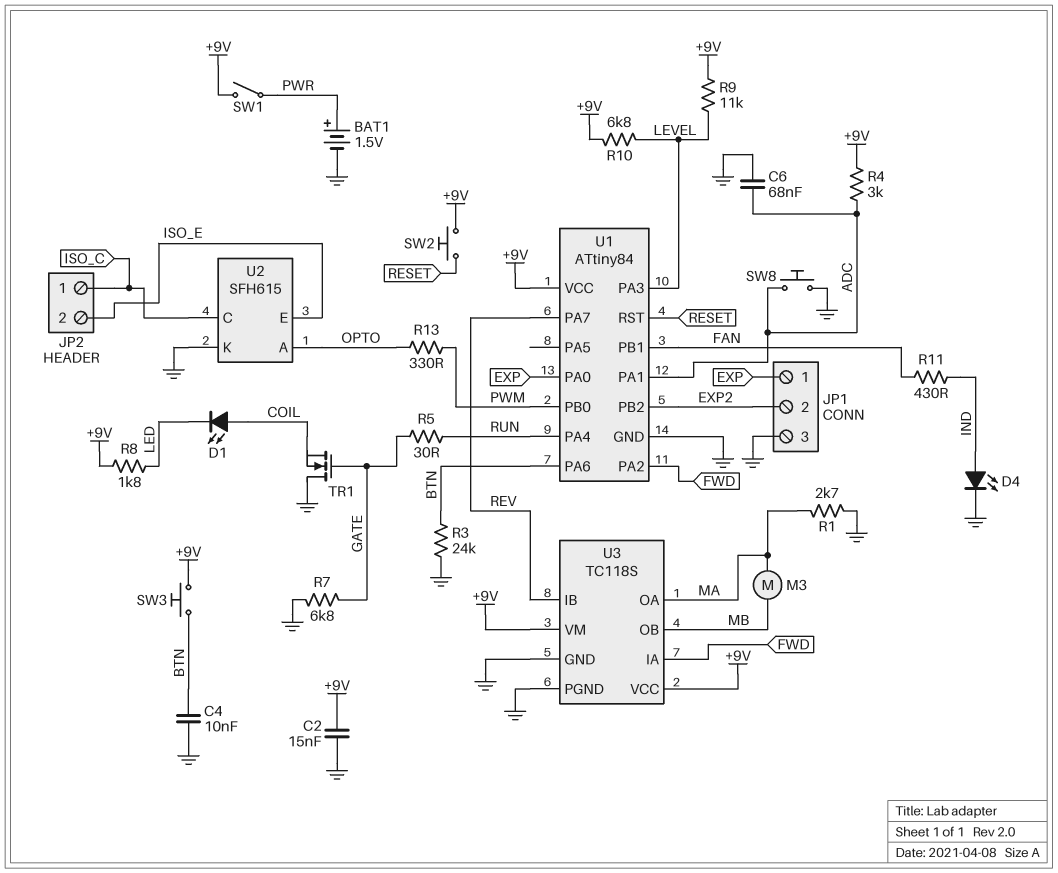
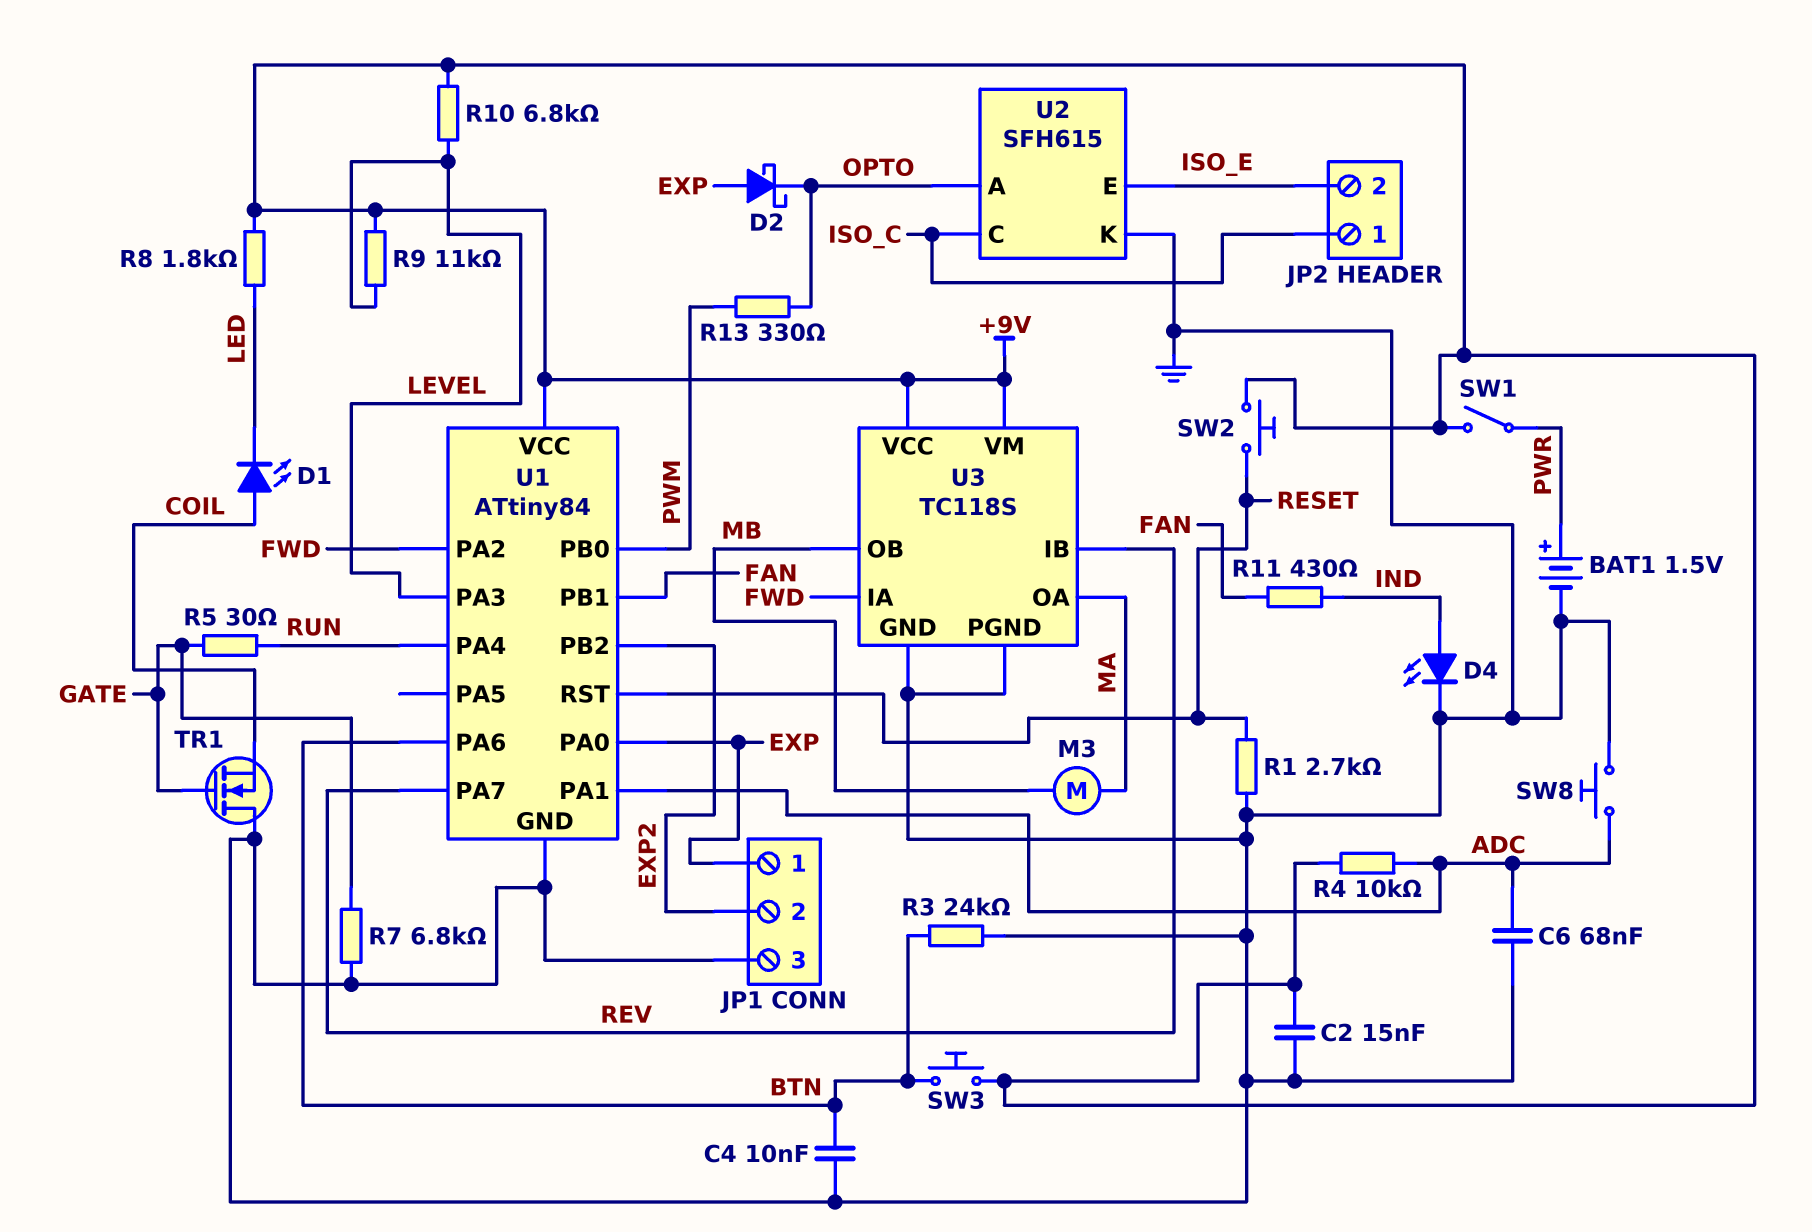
D2: none -> schottky (A EXP, K OPTO)
R1: 2.7k (GND, MA) -> 2.7k (GND, RESET)
R4: 3k (+9V, ADC) -> 10k (+9V, ADC)

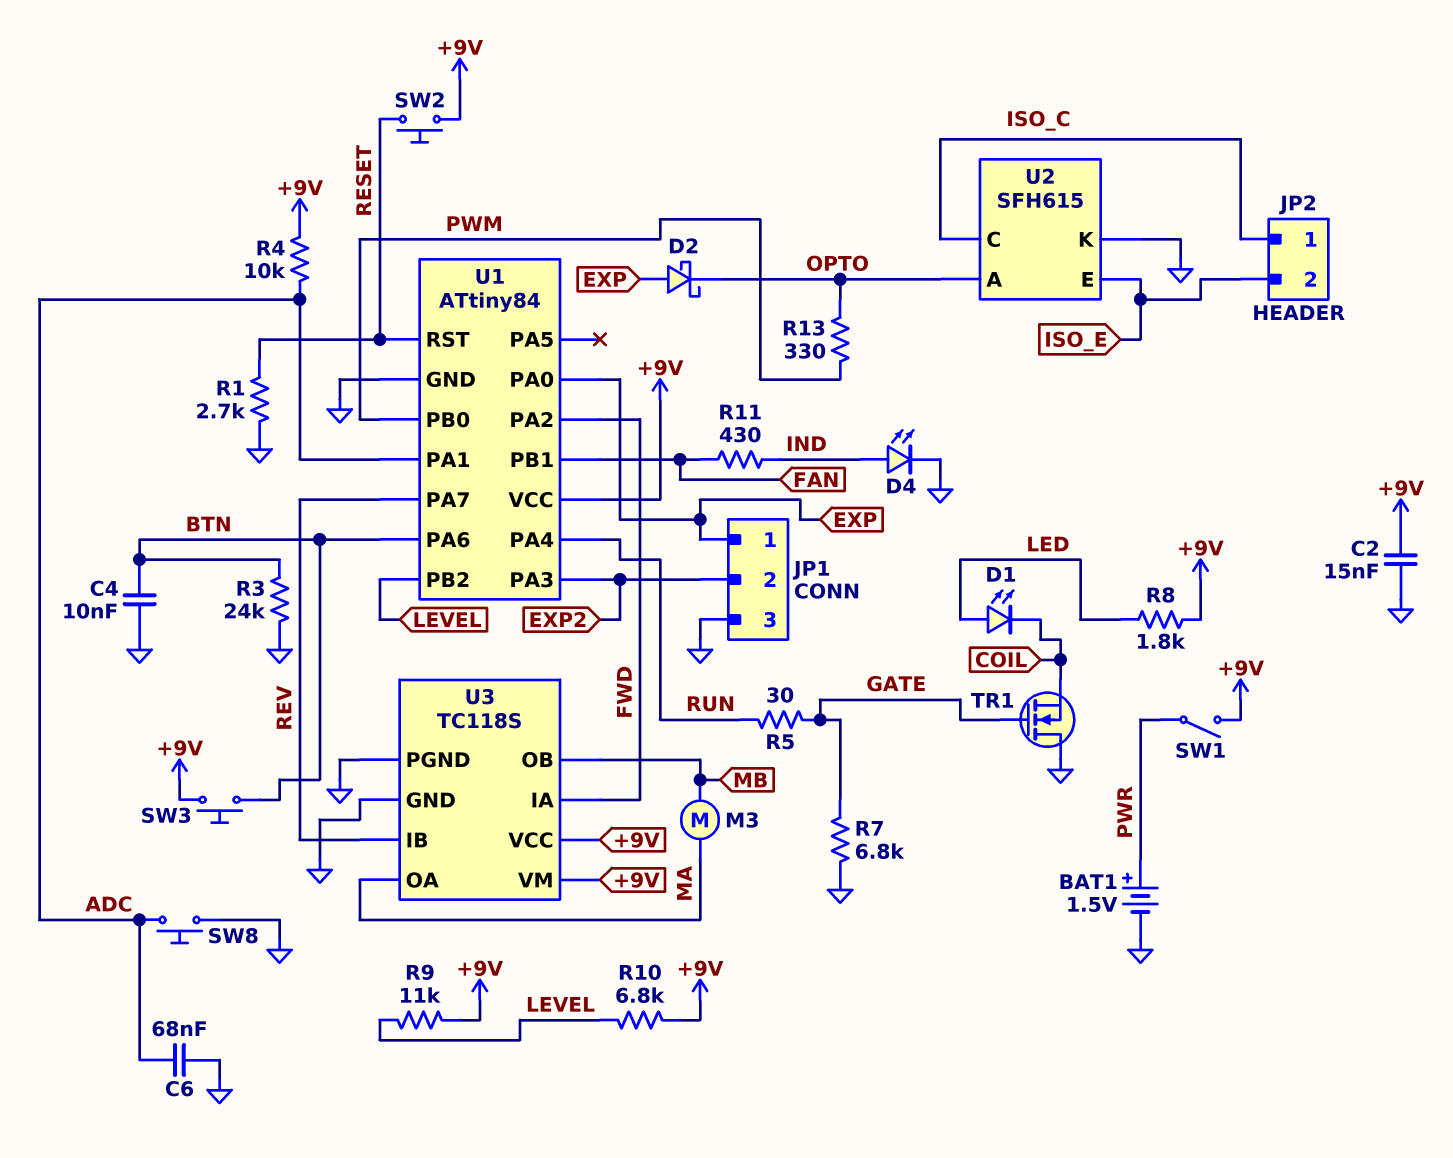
D1: LED (A COIL, K LED) -> LED (A LED, K COIL)
U1 pin PA3: LEVEL -> EXP2
U1 pin PB2: EXP2 -> LEVEL

